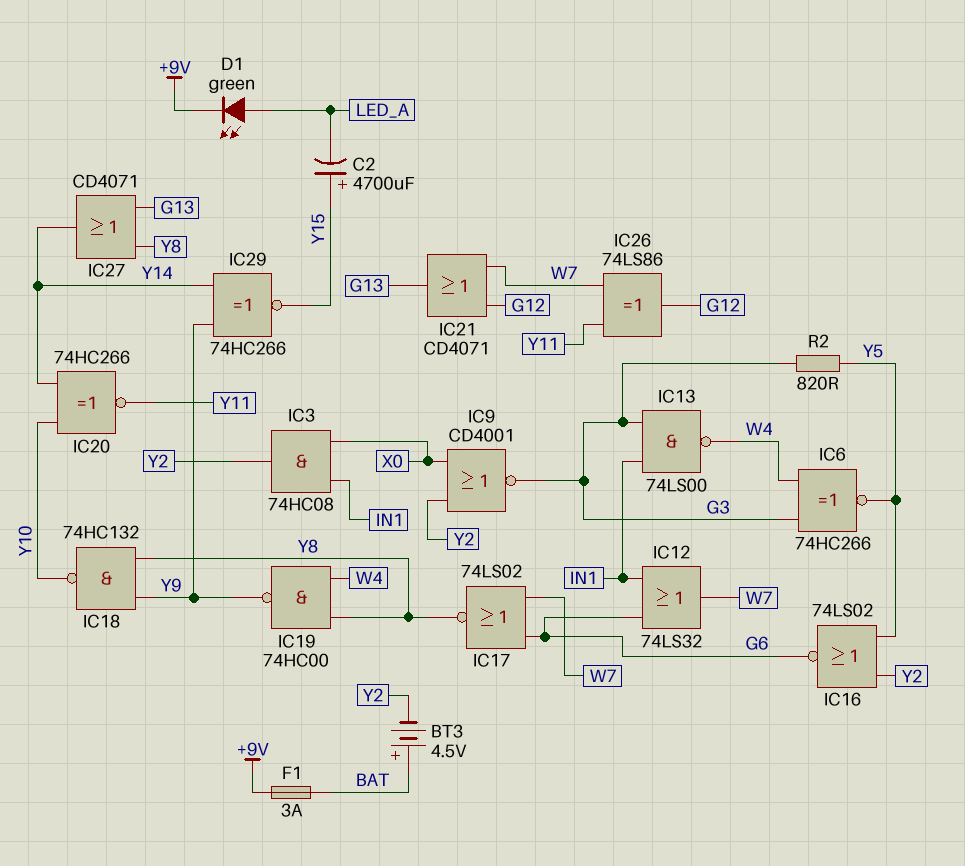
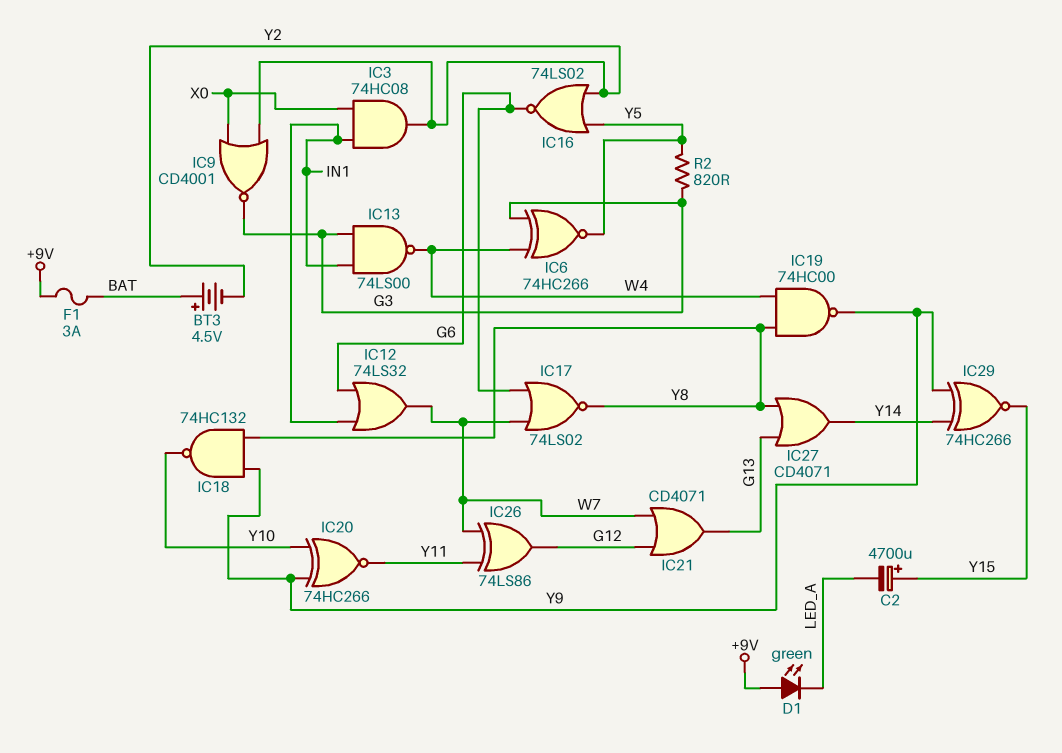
D1: LED green (A LED_A, K +9V) -> LED green (A +9V, K LED_A)
IC20: XNOR 74HC266 (in Y10, in Y14, out Y11) -> XNOR 74HC266 (in Y9, in Y10, out Y11)

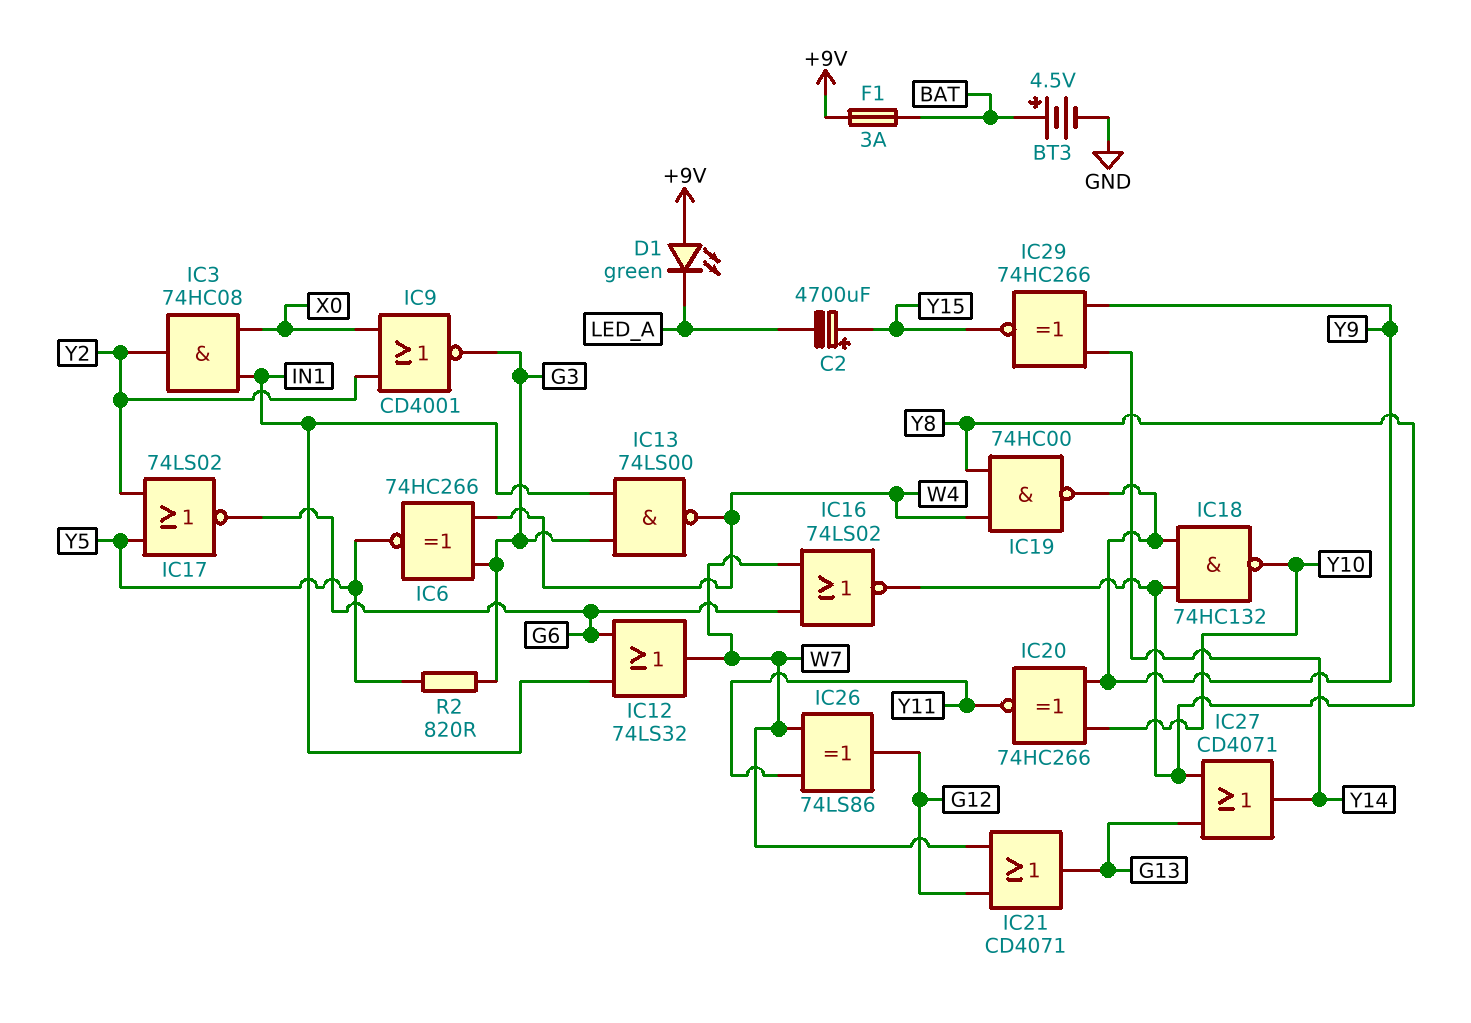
BT3: 4.5V (plus BAT, minus Y2) -> 4.5V (plus BAT, minus GND)
IC16: NOR 74LS02 (in Y2, in Y5, out G6) -> NOR 74LS02 (in G6, in W7, out Y8)
IC17: NOR 74LS02 (in G6, in W7, out Y8) -> NOR 74LS02 (in Y2, in Y5, out G6)

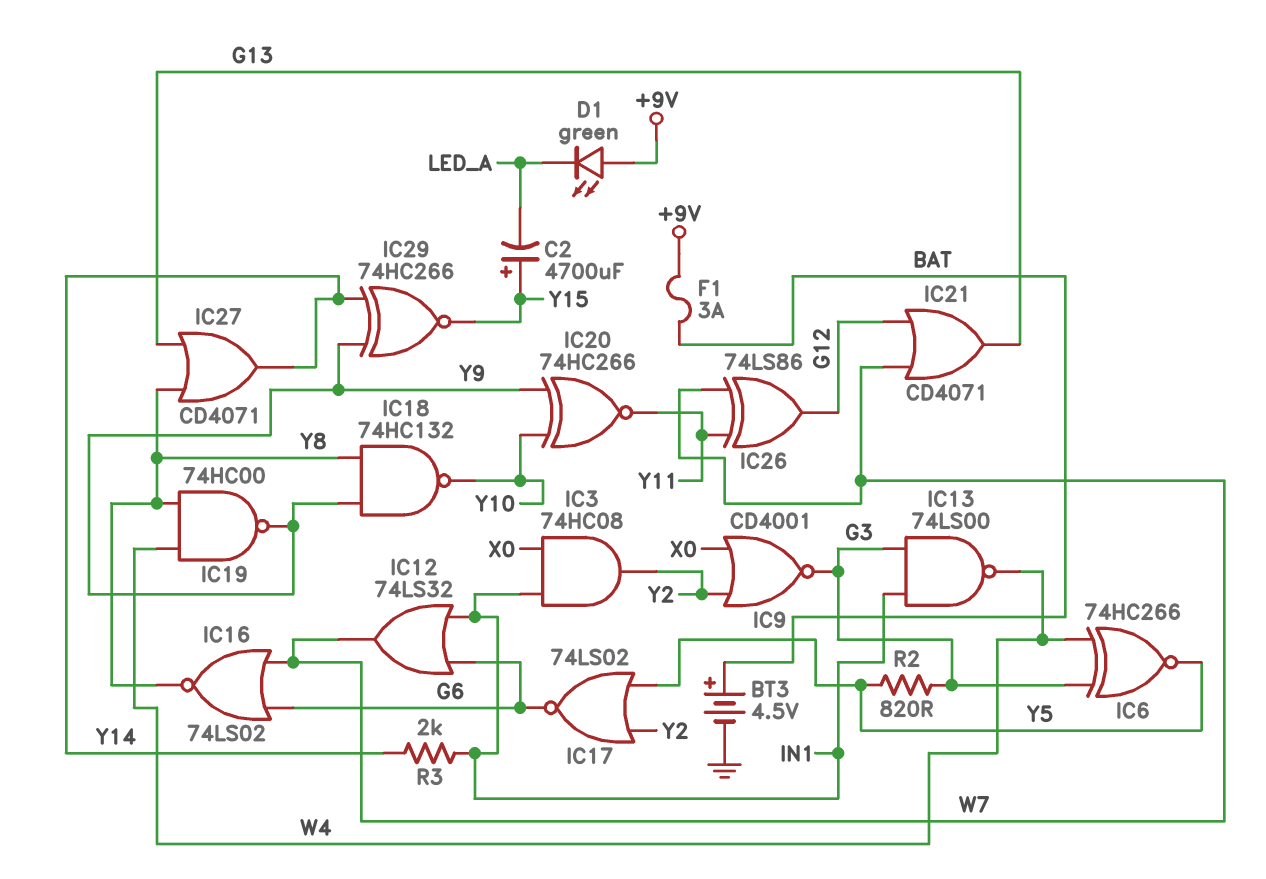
R3: none -> 2k (IN1, Y14)

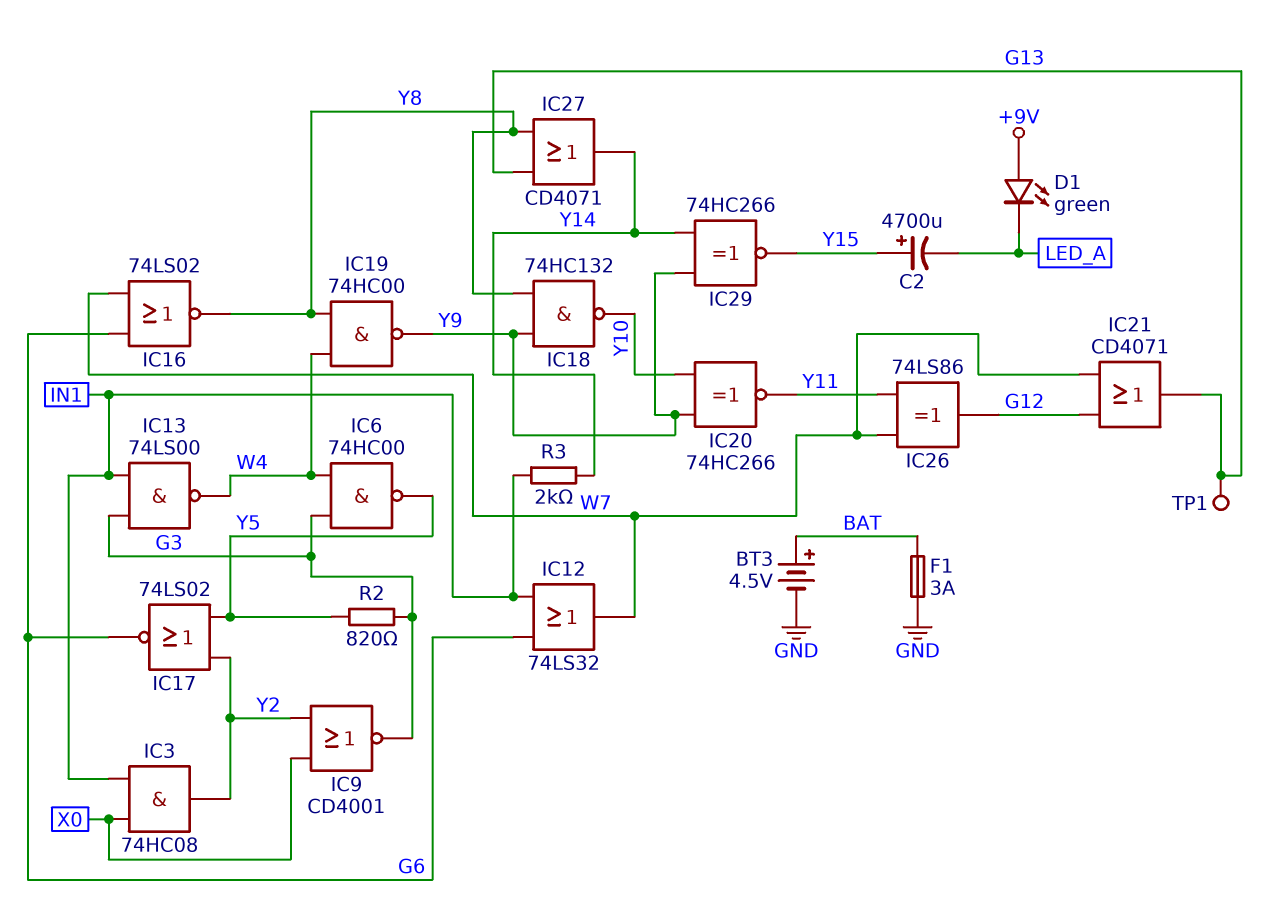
F1: 3A (+9V, BAT) -> 3A (BAT, GND)
IC6: XNOR 74HC266 (in G3, in W4, out Y5) -> NAND 74HC00 (in G3, in W4, out Y5)
TP1: none -> test point (G13)

